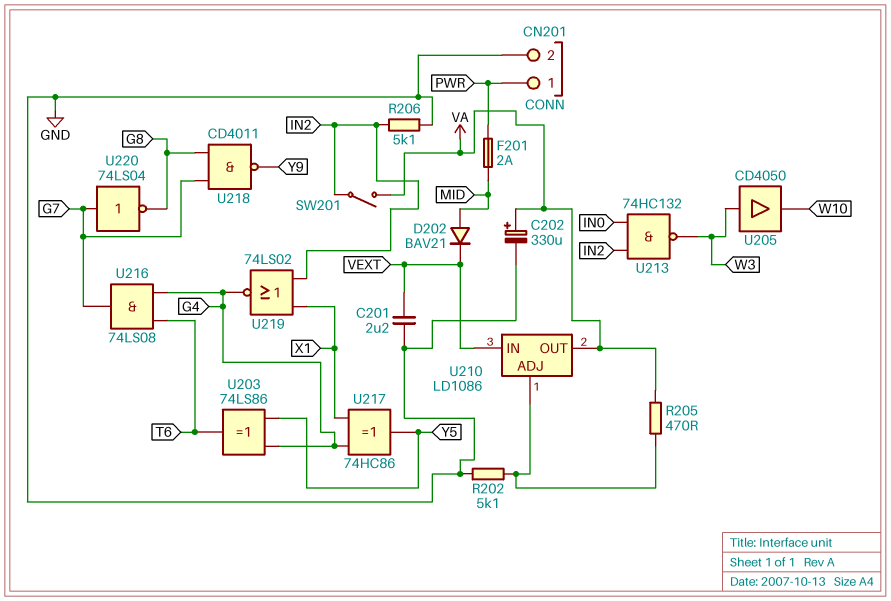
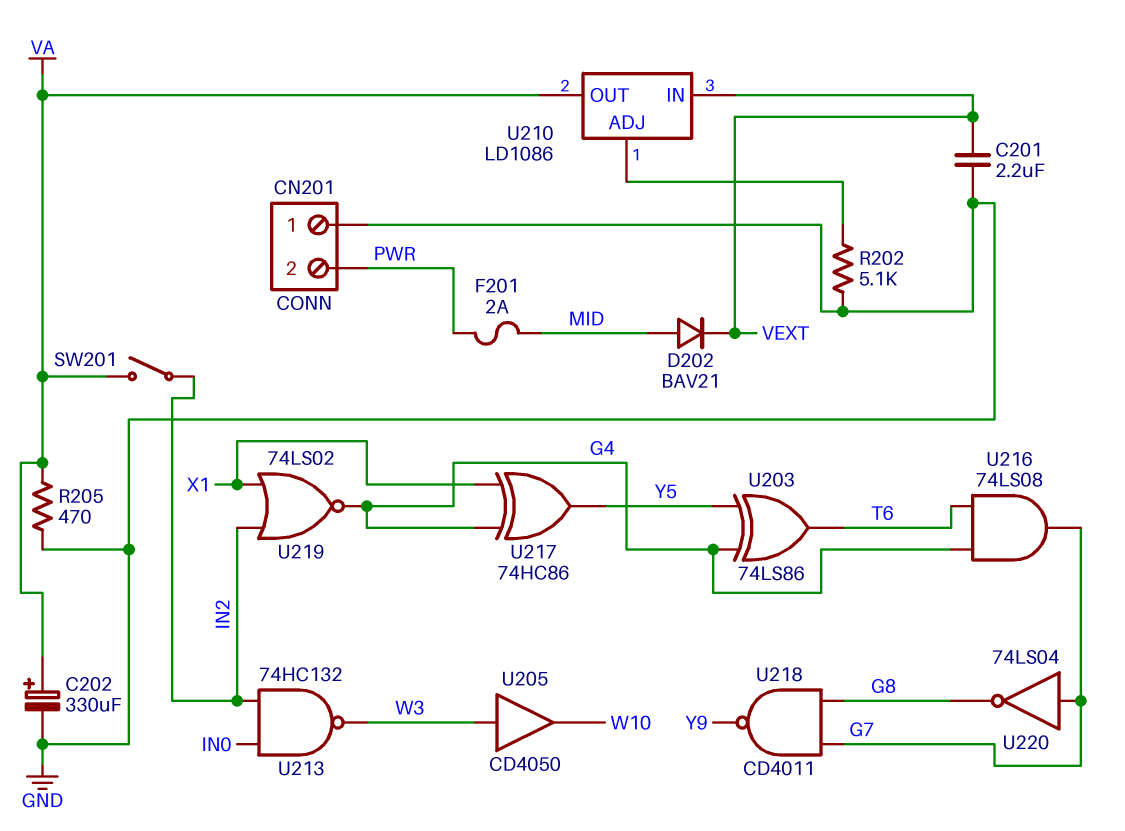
CN201 pin 1: PWR -> GND
CN201 pin 2: GND -> PWR
R205: 470 (U210/ADJ, VA) -> 470 (GND, VA)
R206: 5.1k (GND, IN2) -> none

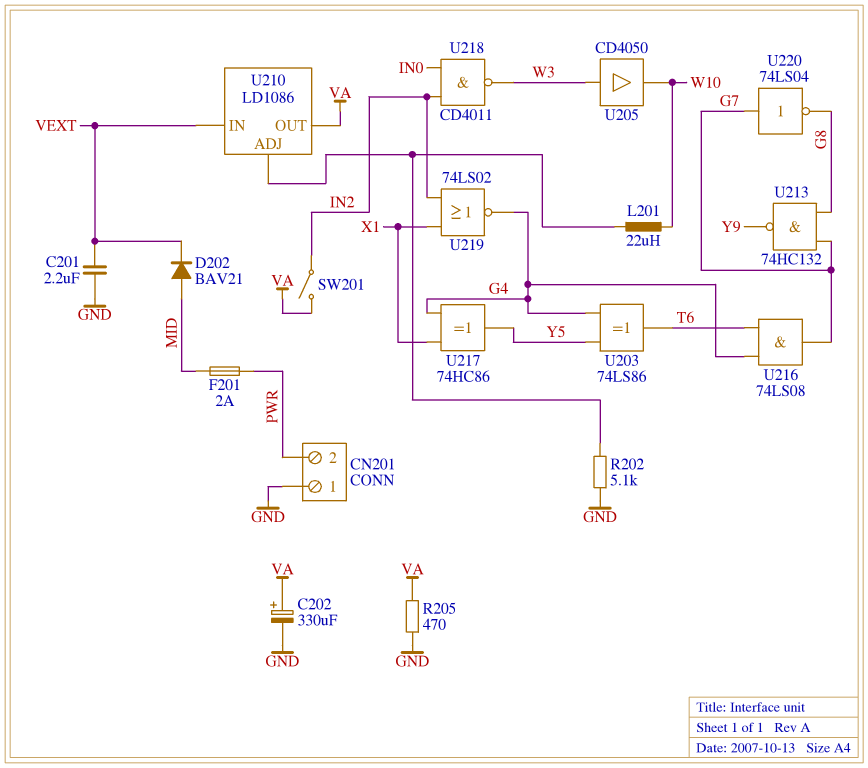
L201: none -> 22uH (U210/ADJ, W10)
U213: NAND 74HC132 (in IN0, in IN2, out W3) -> NAND 74HC132 (in G7, in G8, out Y9)
U218: NAND CD4011 (in G7, in G8, out Y9) -> NAND CD4011 (in IN0, in IN2, out W3)

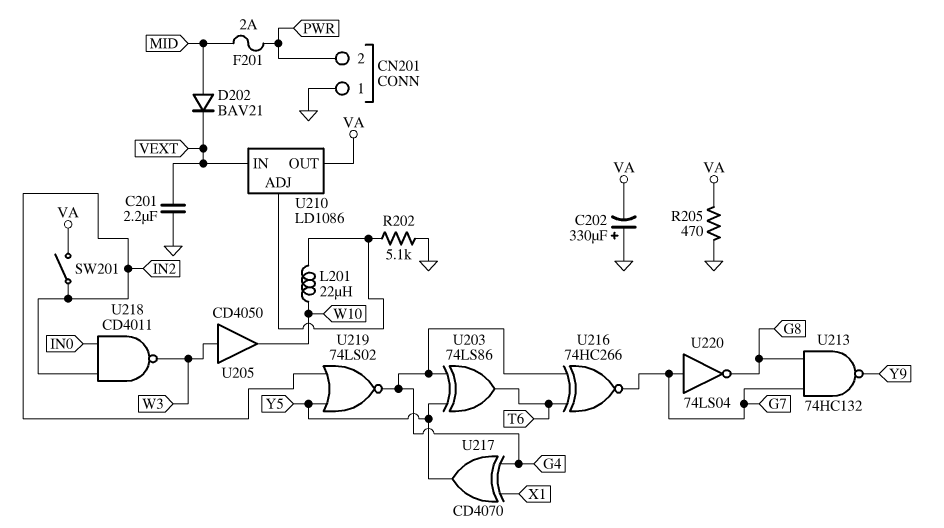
C202: 330uF (plus VA, minus GND) -> 330uF (plus GND, minus VA)
U216: AND 74LS08 (in G4, in T6, out G7) -> XNOR 74HC266 (in G4, in T6, out G7)
U217: XOR 74HC86 (in G4, in X1, out Y5) -> XOR CD4070 (in G4, in X1, out Y5)
U219: NOR 74LS02 (in IN2, in X1, out G4) -> NOR 74LS02 (in IN2, in Y5, out G4)

